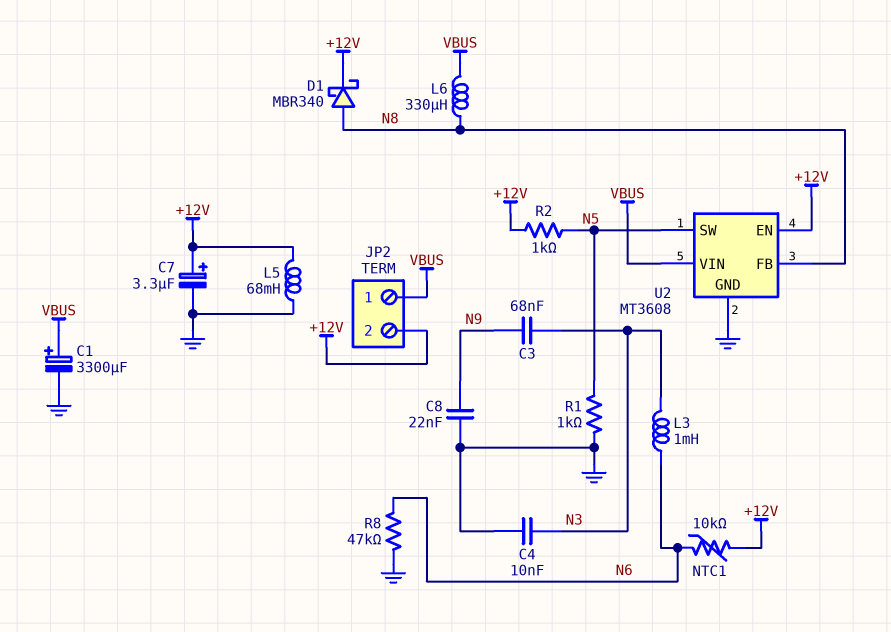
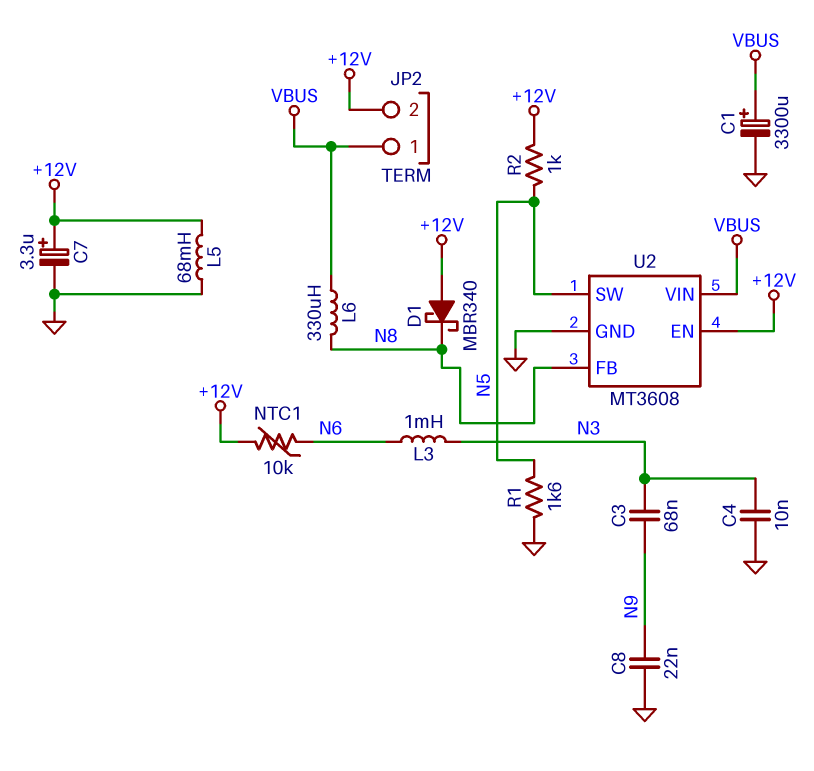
D1: schottky MBR340 (A N8, K +12V) -> schottky MBR340 (A +12V, K N8)
R1: 1k (GND, N5) -> 1.6k (GND, N5)
R8: 47k (GND, N6) -> none

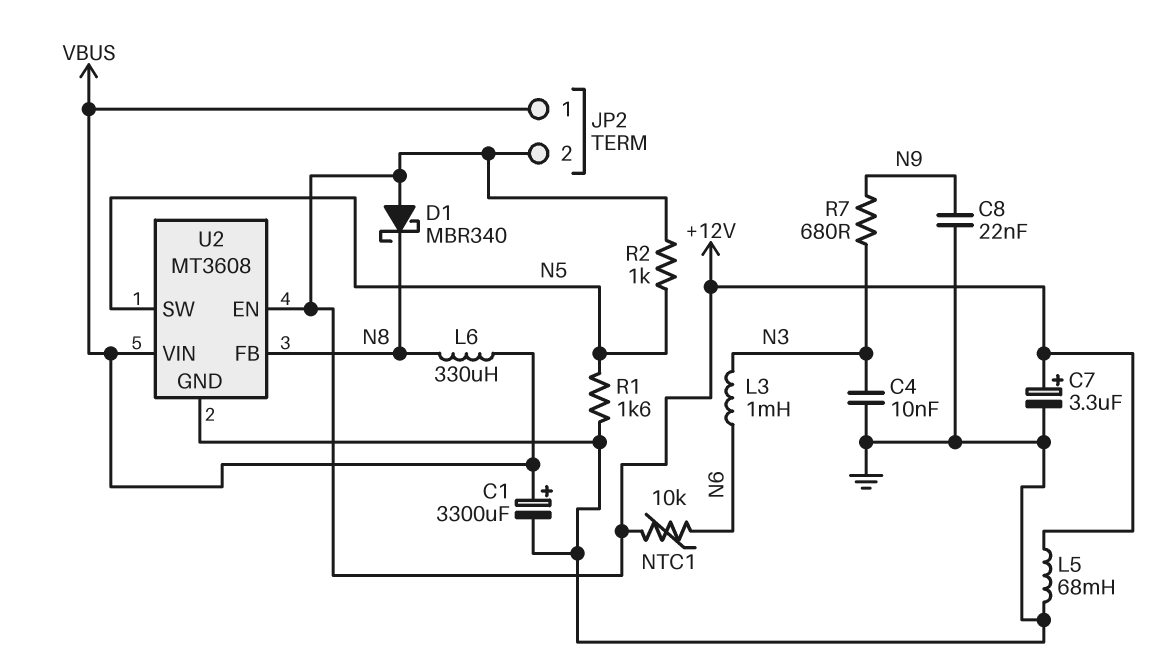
C3: 68nF (N3, N9) -> none
R7: none -> 680 (N3, N9)

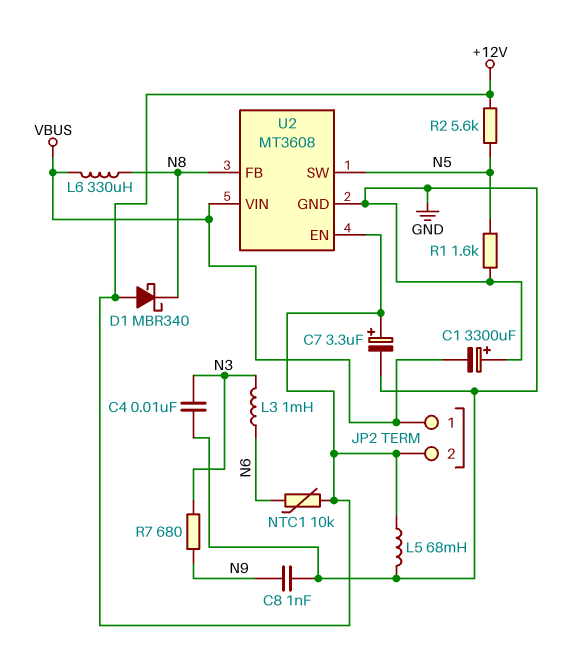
C1: 3300uF (plus VBUS, minus GND) -> 3300uF (plus GND, minus VBUS)
C8: 22nF (GND, N9) -> 1nF (GND, N9)
R2: 1k (+12V, N5) -> 5.6k (+12V, N5)

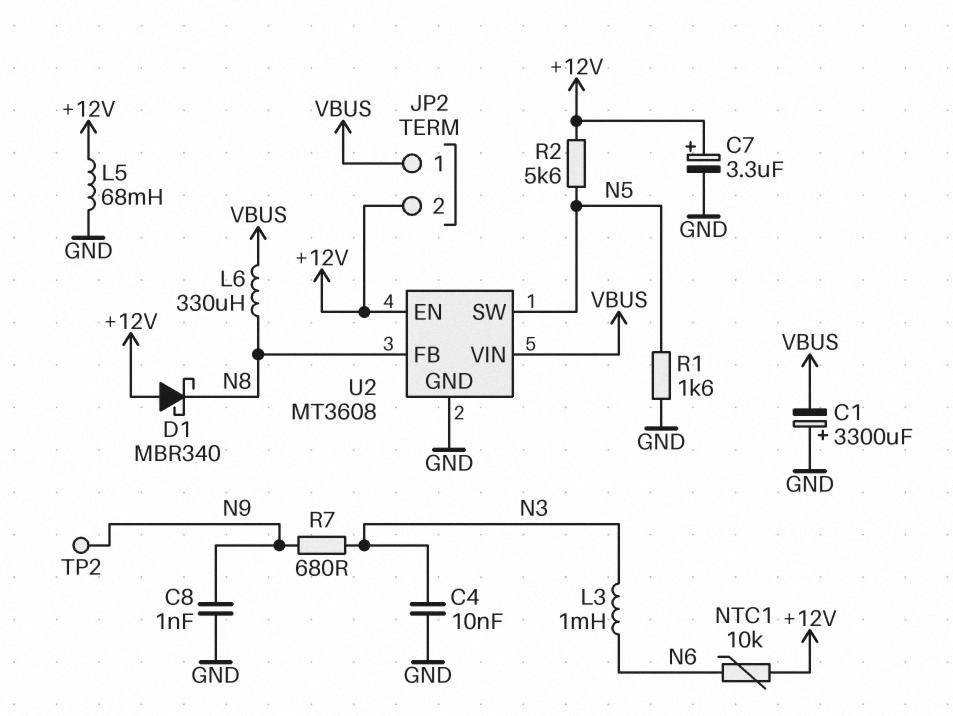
TP2: none -> test point (N9)

